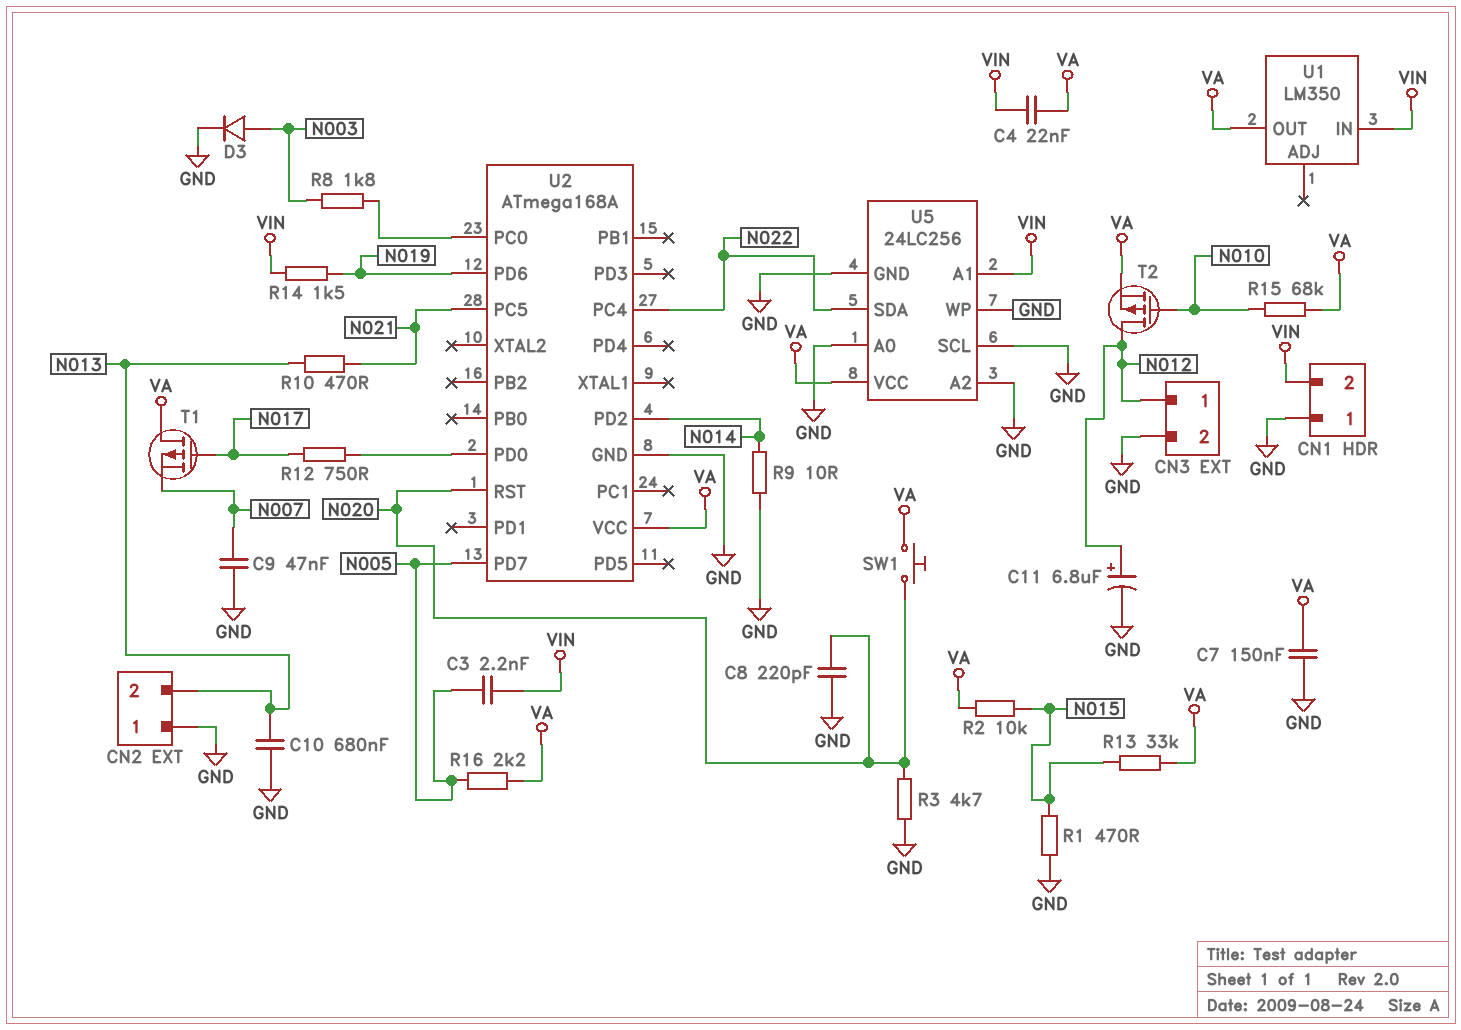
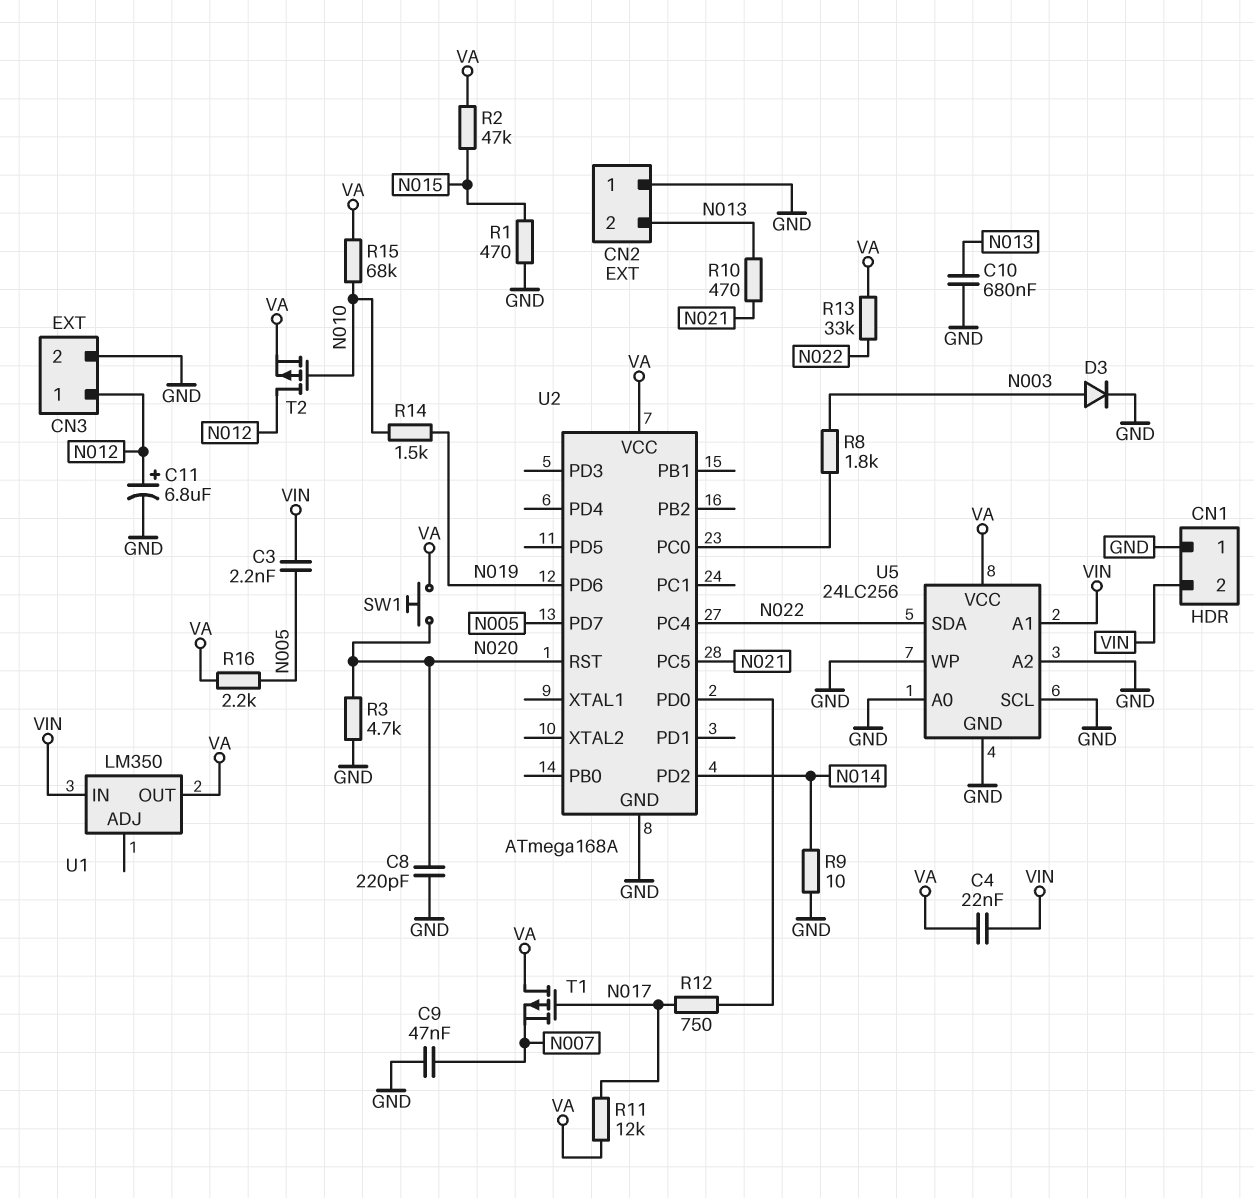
C7: 150nF (GND, VA) -> none
R2: 10k (N015, VA) -> 47k (N015, VA)
R11: none -> 12k (N017, VA)
R13: 33k (N015, VA) -> 33k (N022, VA)
R14: 1.5k (N019, VIN) -> 1.5k (N010, N019)

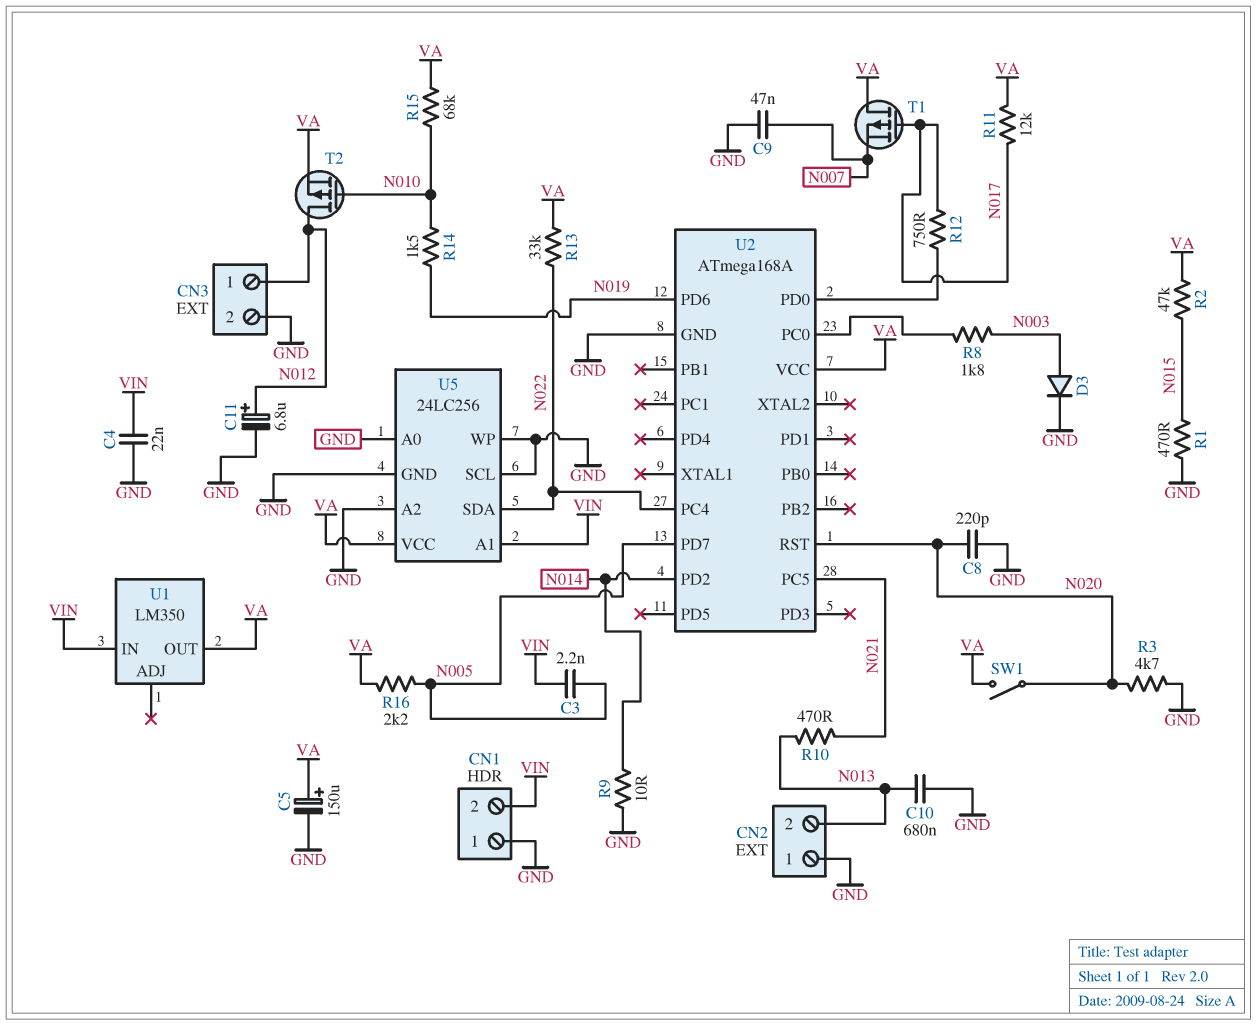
C4: 22nF (VA, VIN) -> 22nF (GND, VIN)
C5: none -> 150uF (plus VA, minus GND)
SW1: button (N020, VA) -> switch (N020, VA)

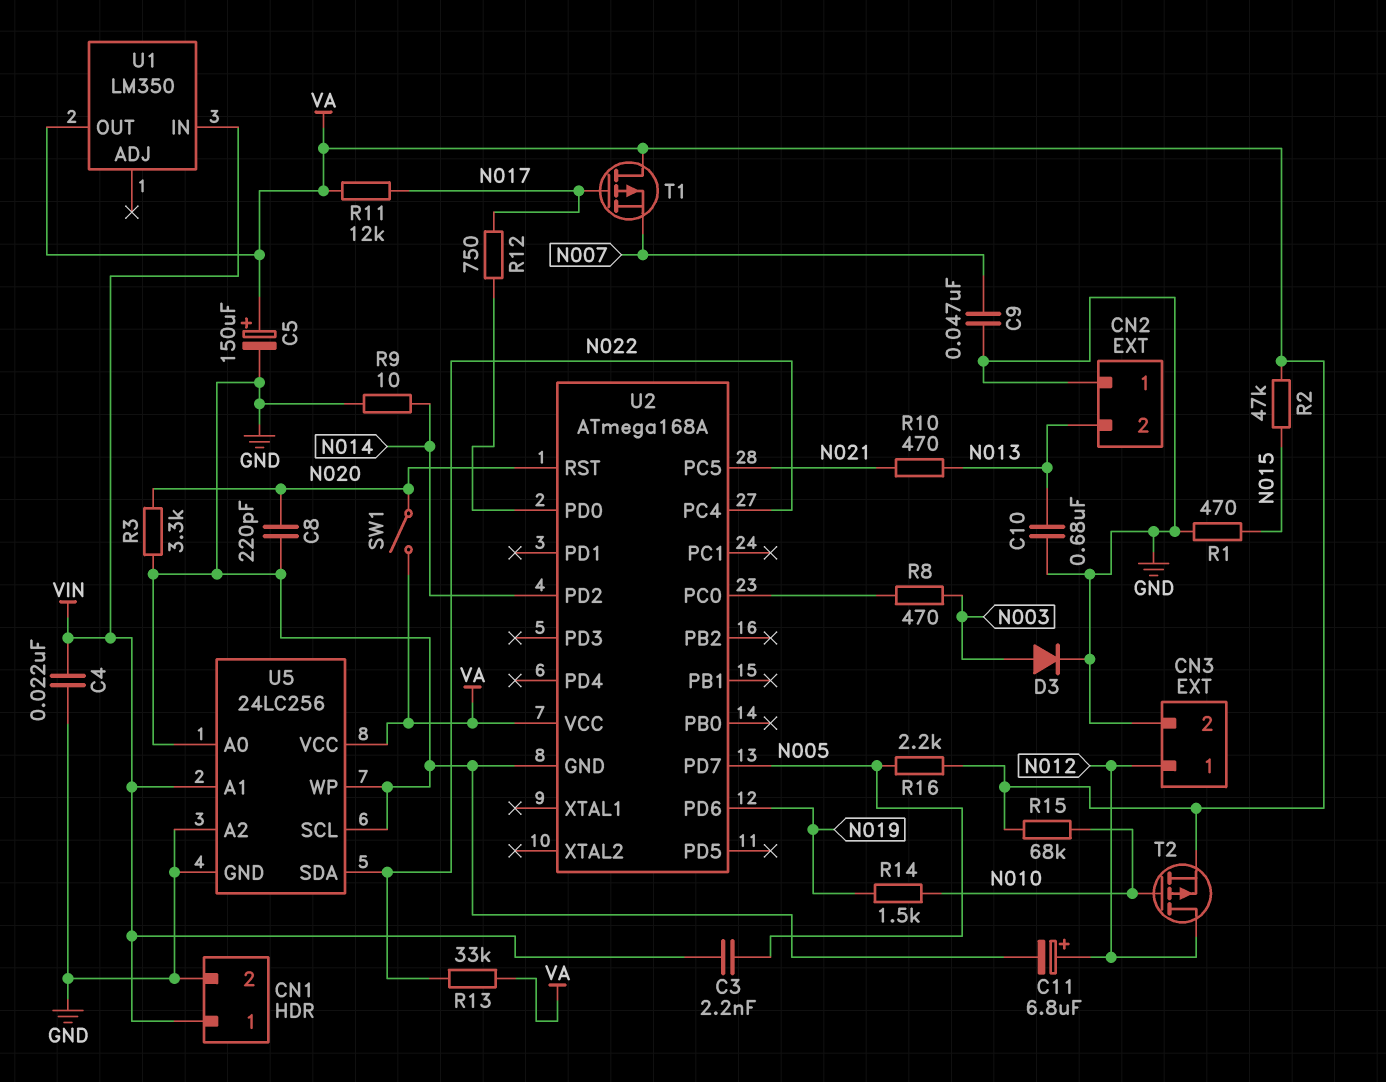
CN1 pin 1: GND -> VIN
CN1 pin 2: VIN -> GND
R3: 4.7k (GND, N020) -> 3.3k (GND, N020)
R8: 1.8k (N003, U2/PC0) -> 470 (N003, U2/PC0)

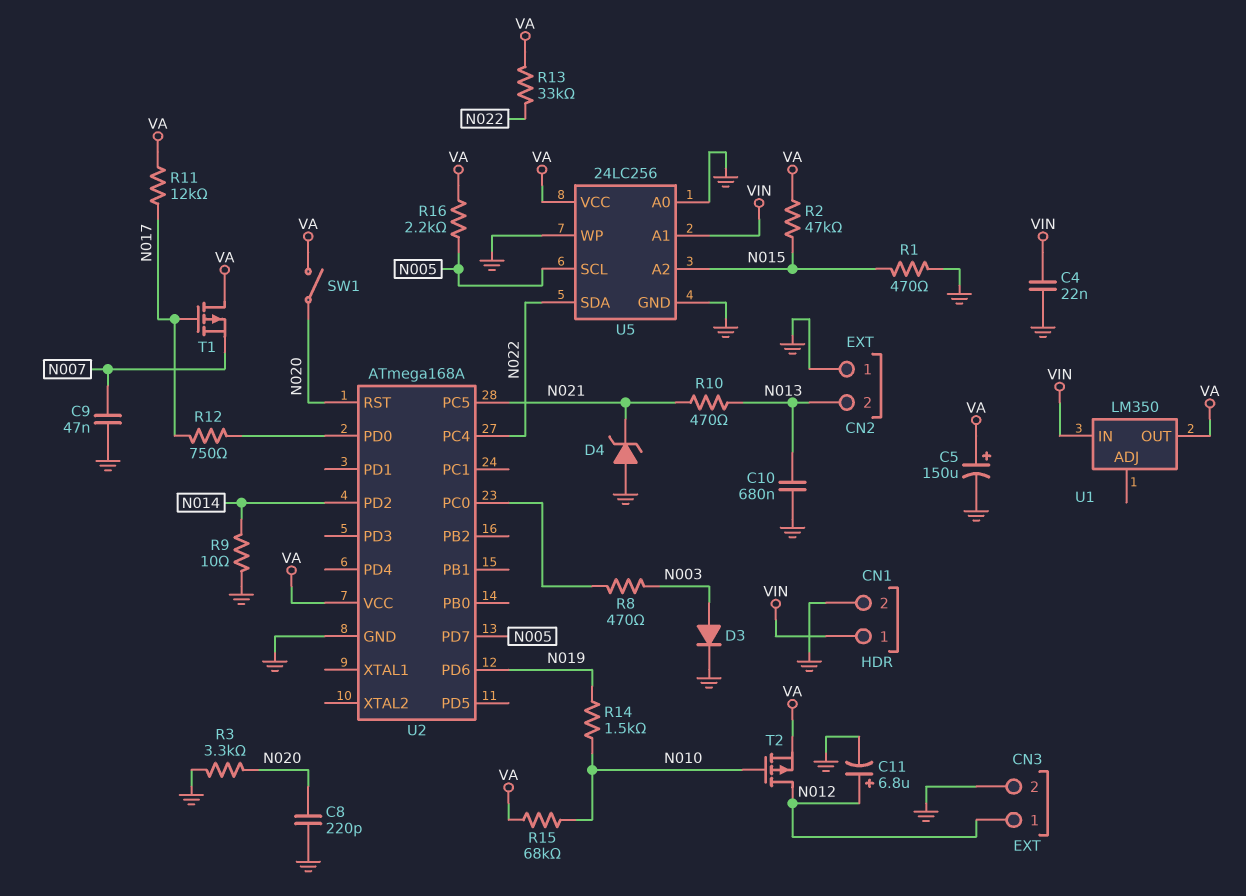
C3: 2.2nF (N005, VIN) -> none
D4: none -> zener (A GND, K N021)
U5 pin A2: GND -> N015
U5 pin SCL: GND -> N005

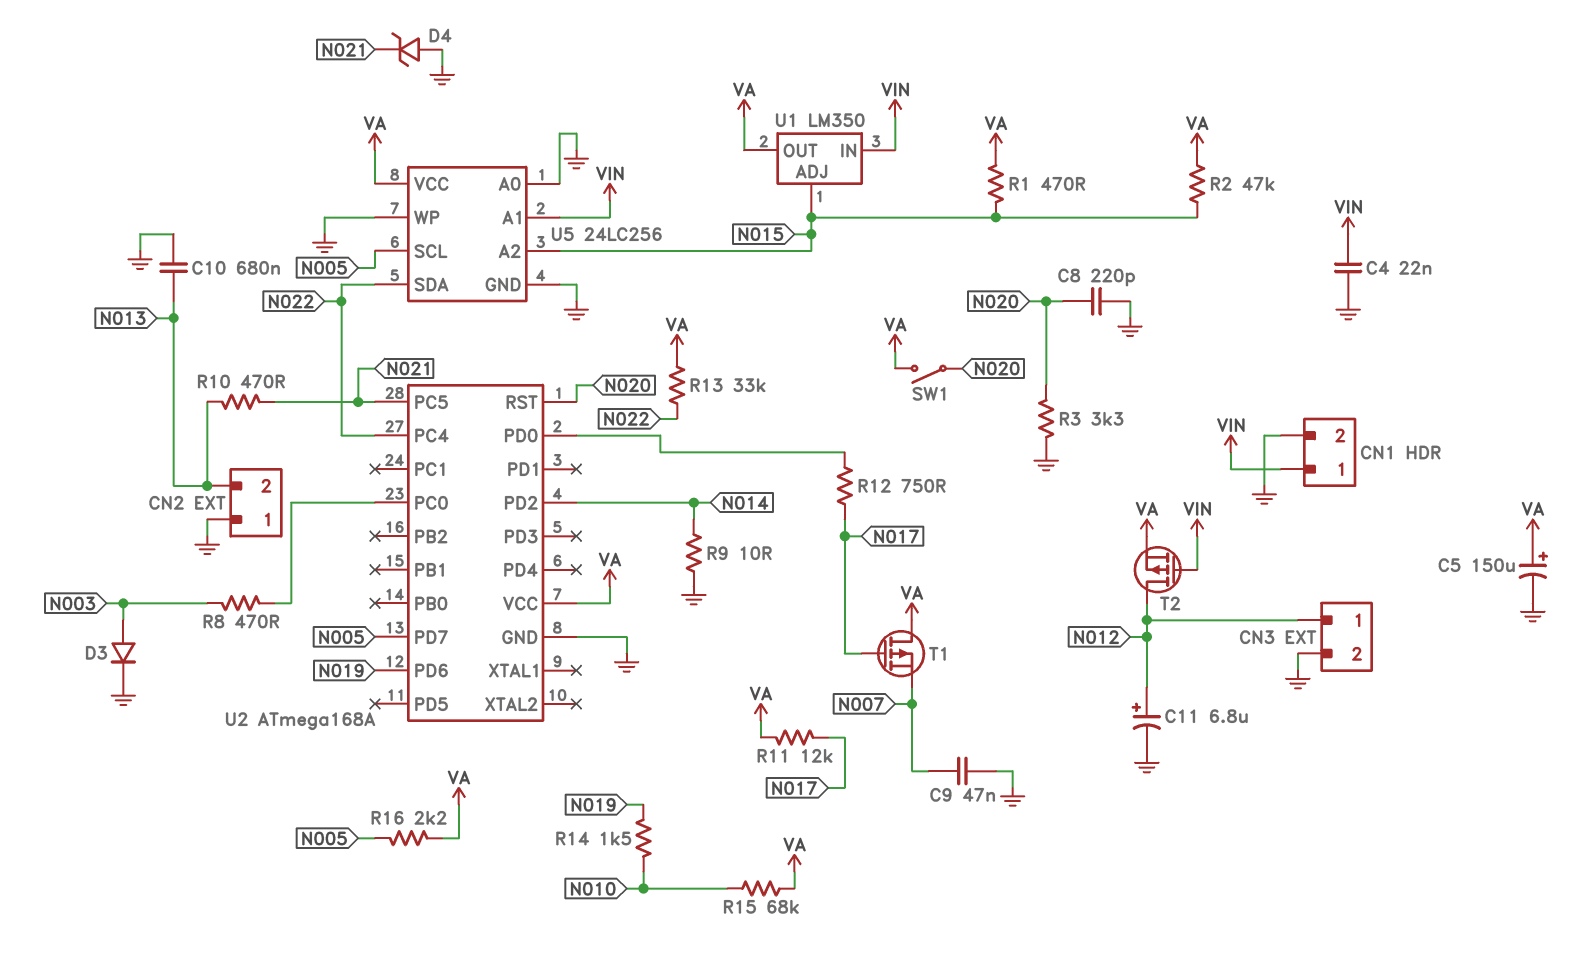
R1: 470 (GND, N015) -> 470 (N015, VA)
T2: PMOS (G N010, D N012, S VA) -> PMOS (G VIN, D N012, S VA)
U1 pin ADJ: none -> N015

